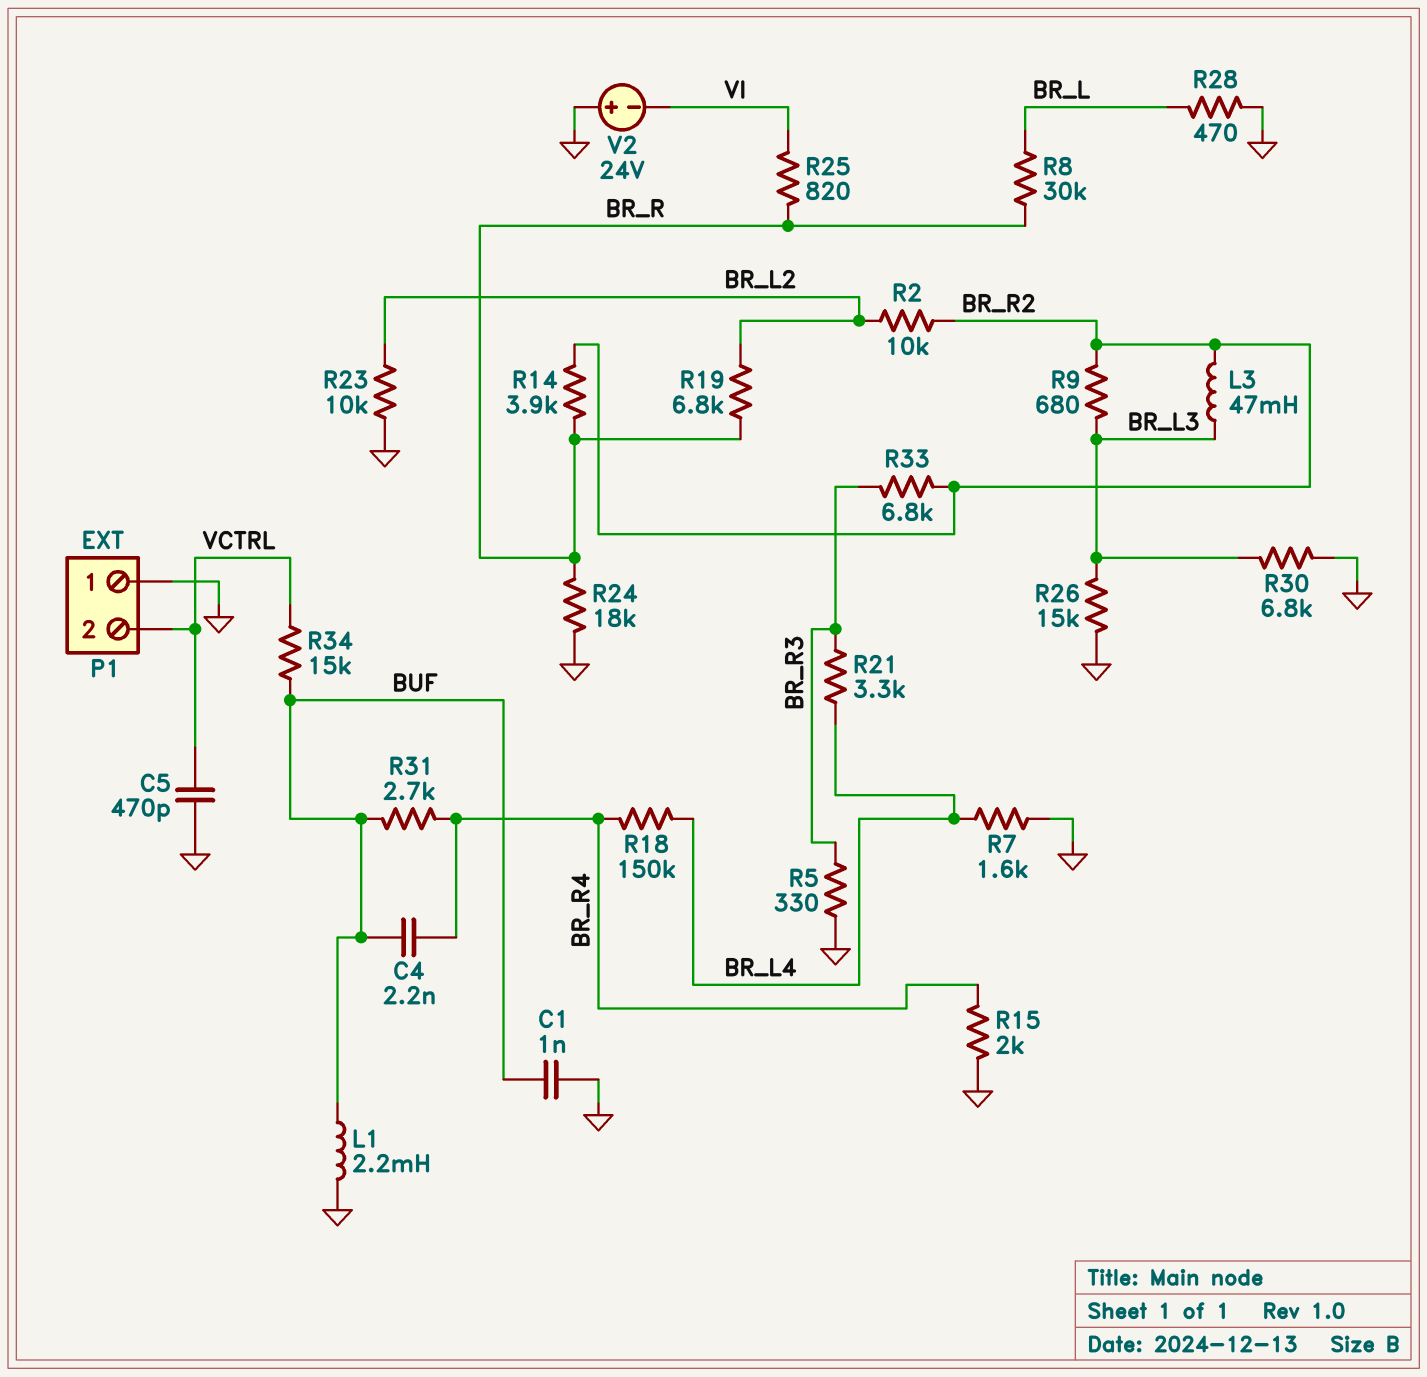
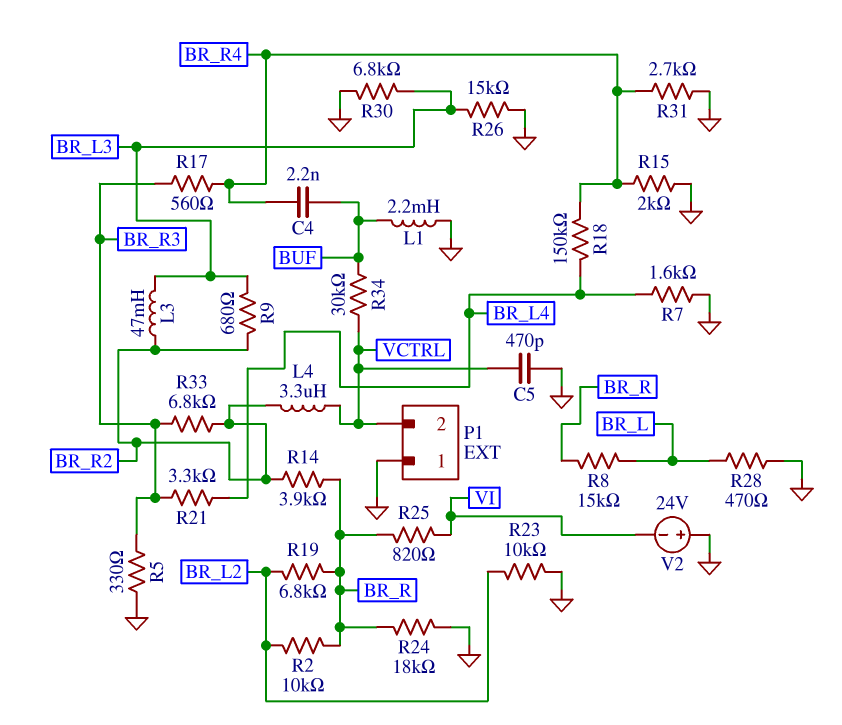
C1: 1nF (BUF, GND) -> none
L4: none -> 3.3uH (BR_R2, VCTRL)
R2: 10k (BR_L2, BR_R2) -> 10k (BR_L2, BR_R)
R8: 30k (BR_L, BR_R) -> 15k (BR_L, BR_R)
R17: none -> 560 (BR_R3, BR_R4)
R31: 2.7k (BR_R4, BUF) -> 2.7k (BR_R4, GND)
R34: 15k (BUF, VCTRL) -> 30k (BUF, VCTRL)

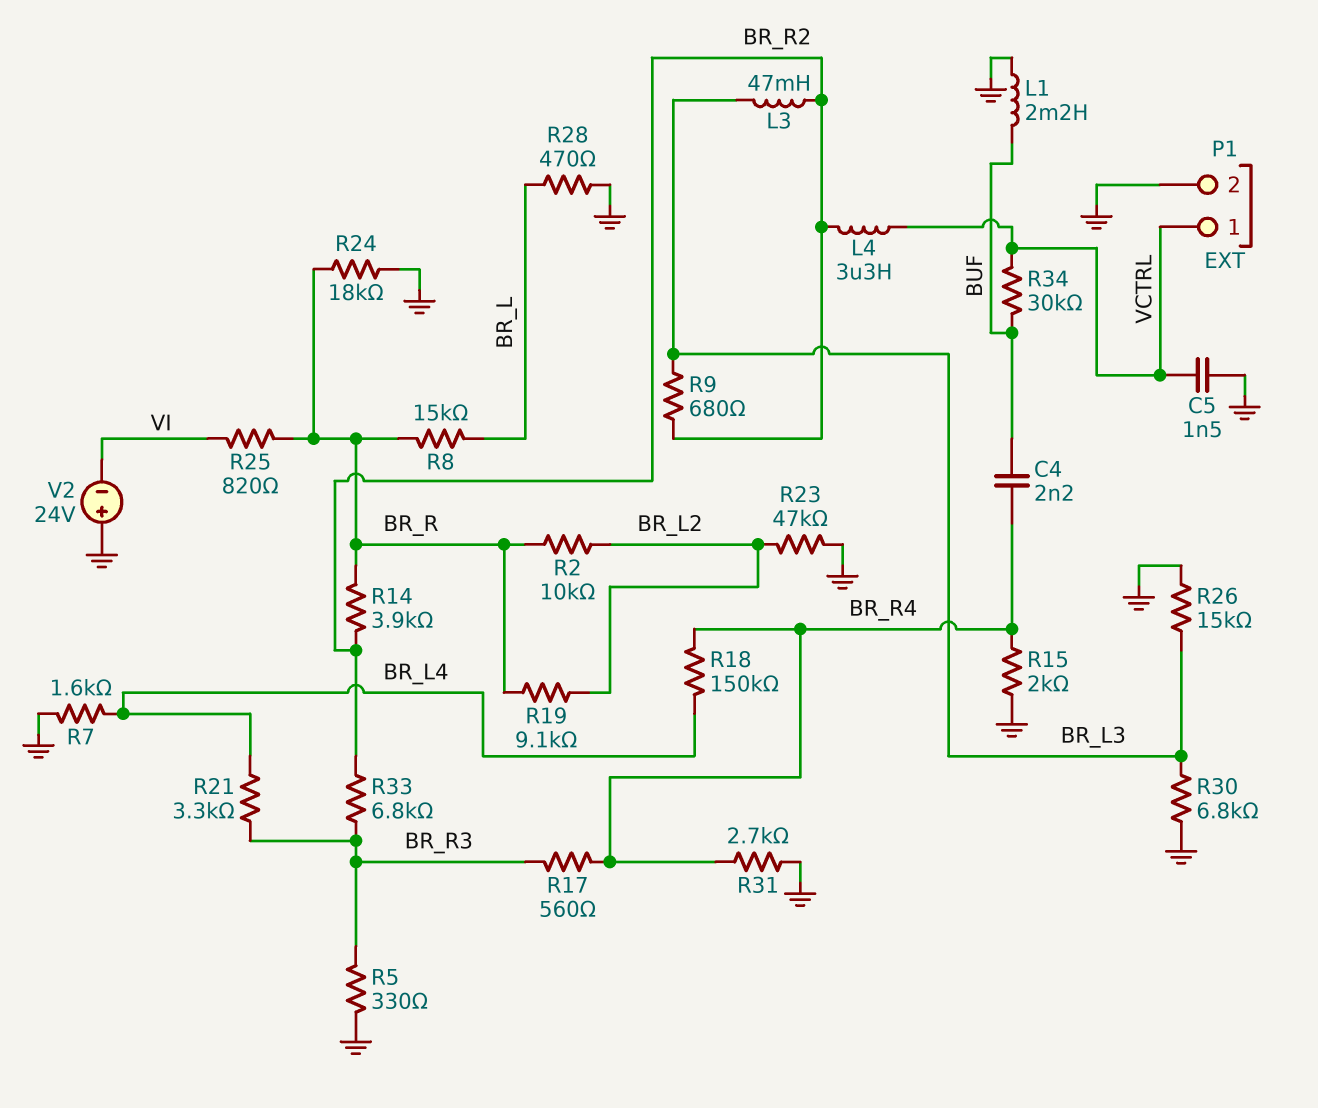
C5: 470pF (GND, VCTRL) -> 1.5nF (GND, VCTRL)
P1 pin 1: GND -> VCTRL
P1 pin 2: VCTRL -> GND
R19: 6.8k (BR_L2, BR_R) -> 9.1k (BR_L2, BR_R)
R23: 10k (BR_L2, GND) -> 47k (BR_L2, GND)

